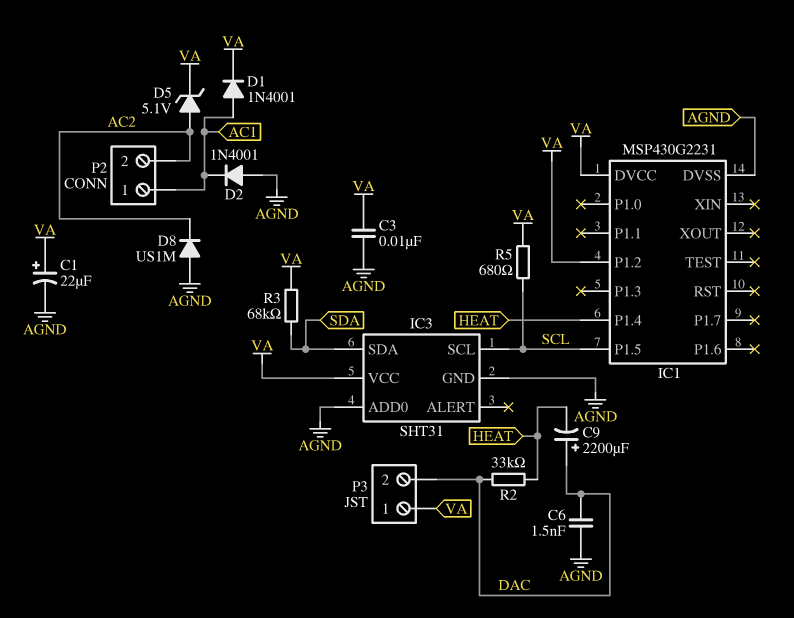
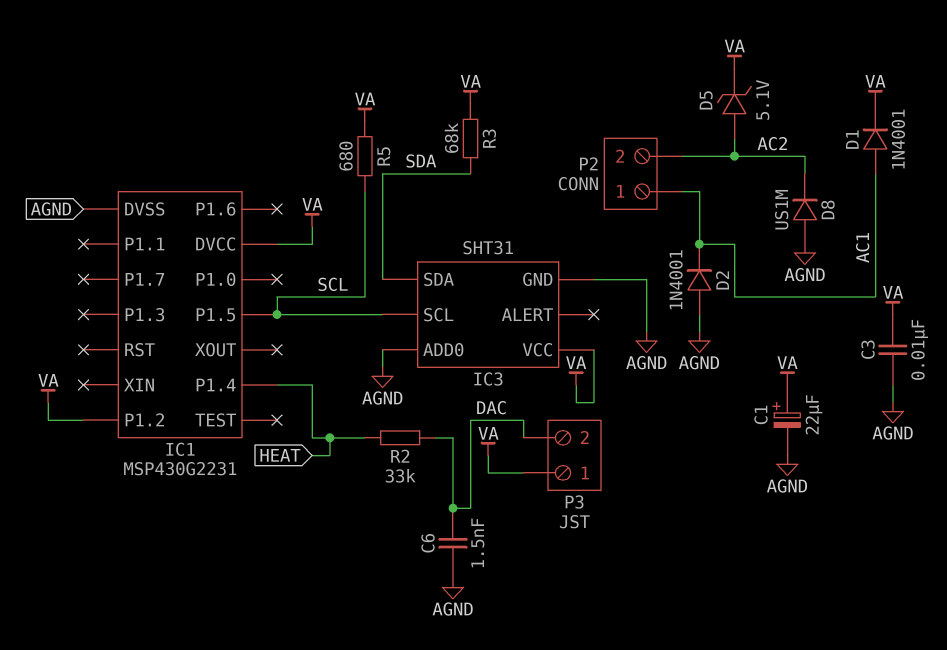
C9: 2200uF (plus DAC, minus HEAT) -> none

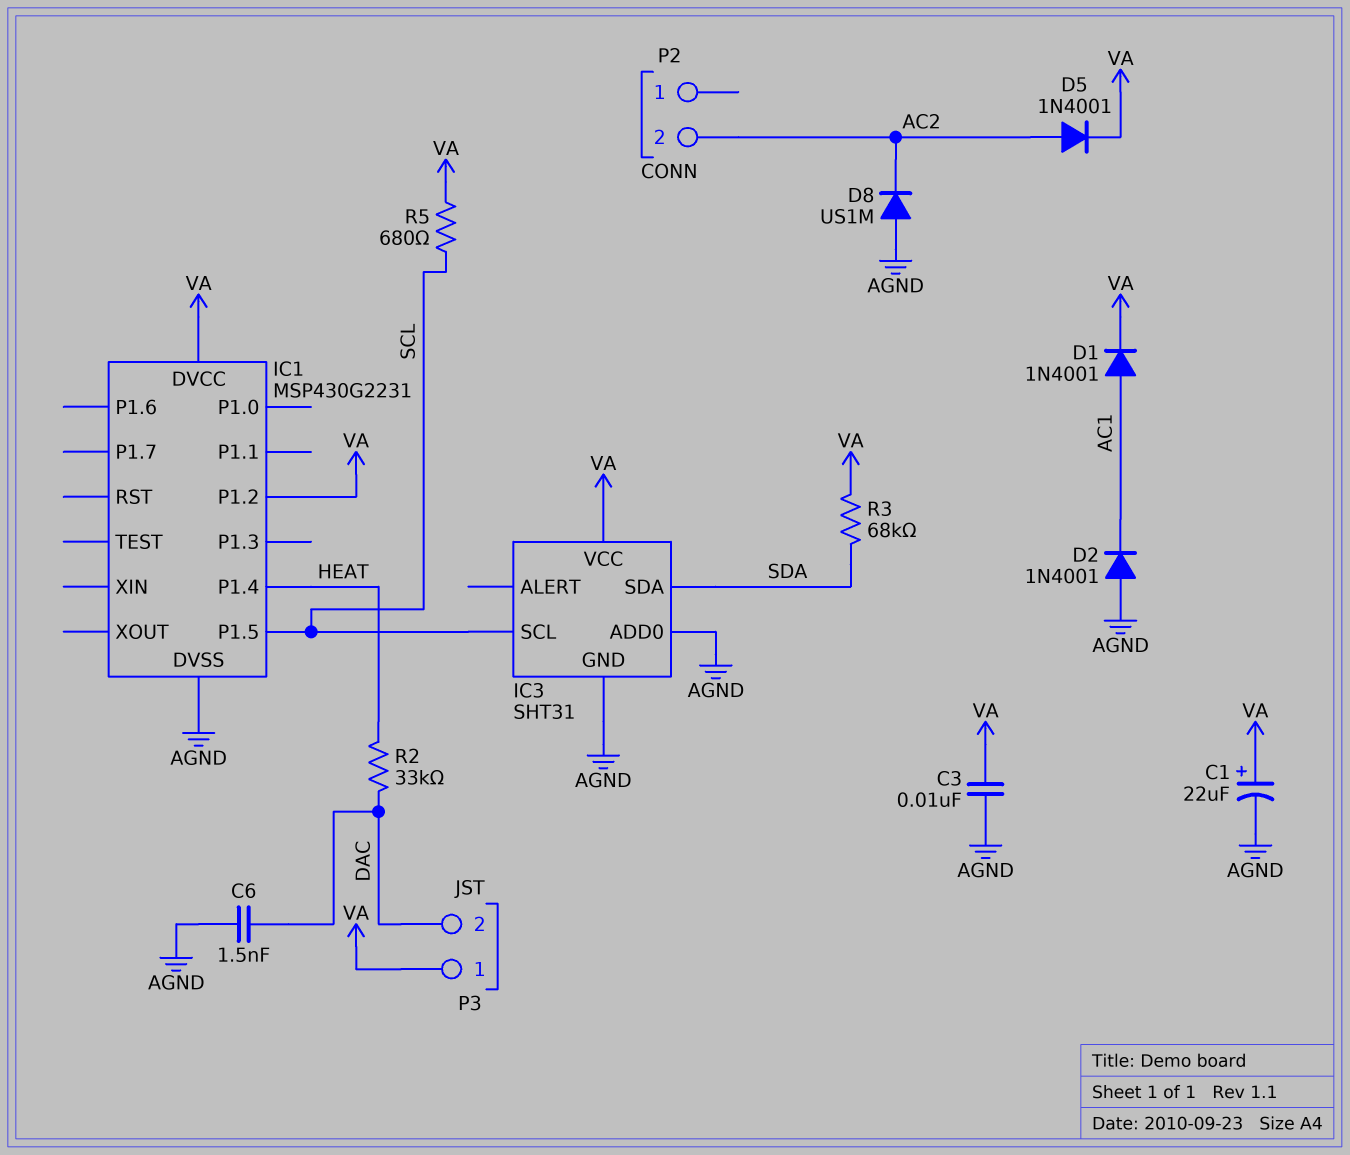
D5: zener 5.1V (A AC2, K VA) -> diode 1N4001 (A AC2, K VA)
P2 pin 1: AC1 -> none

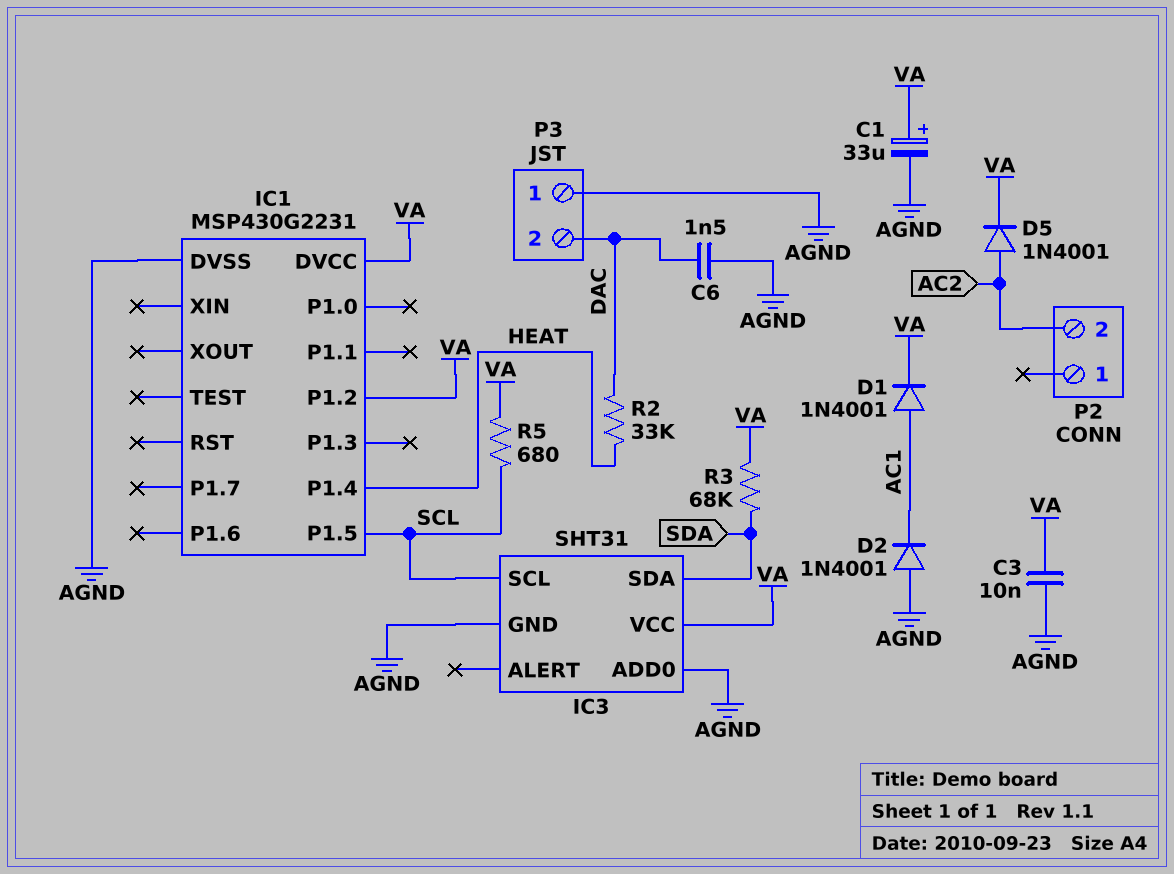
C1: 22uF (plus VA, minus AGND) -> 33uF (plus VA, minus AGND)
D8: diode US1M (A AGND, K AC2) -> none
P3 pin 1: VA -> AGND

